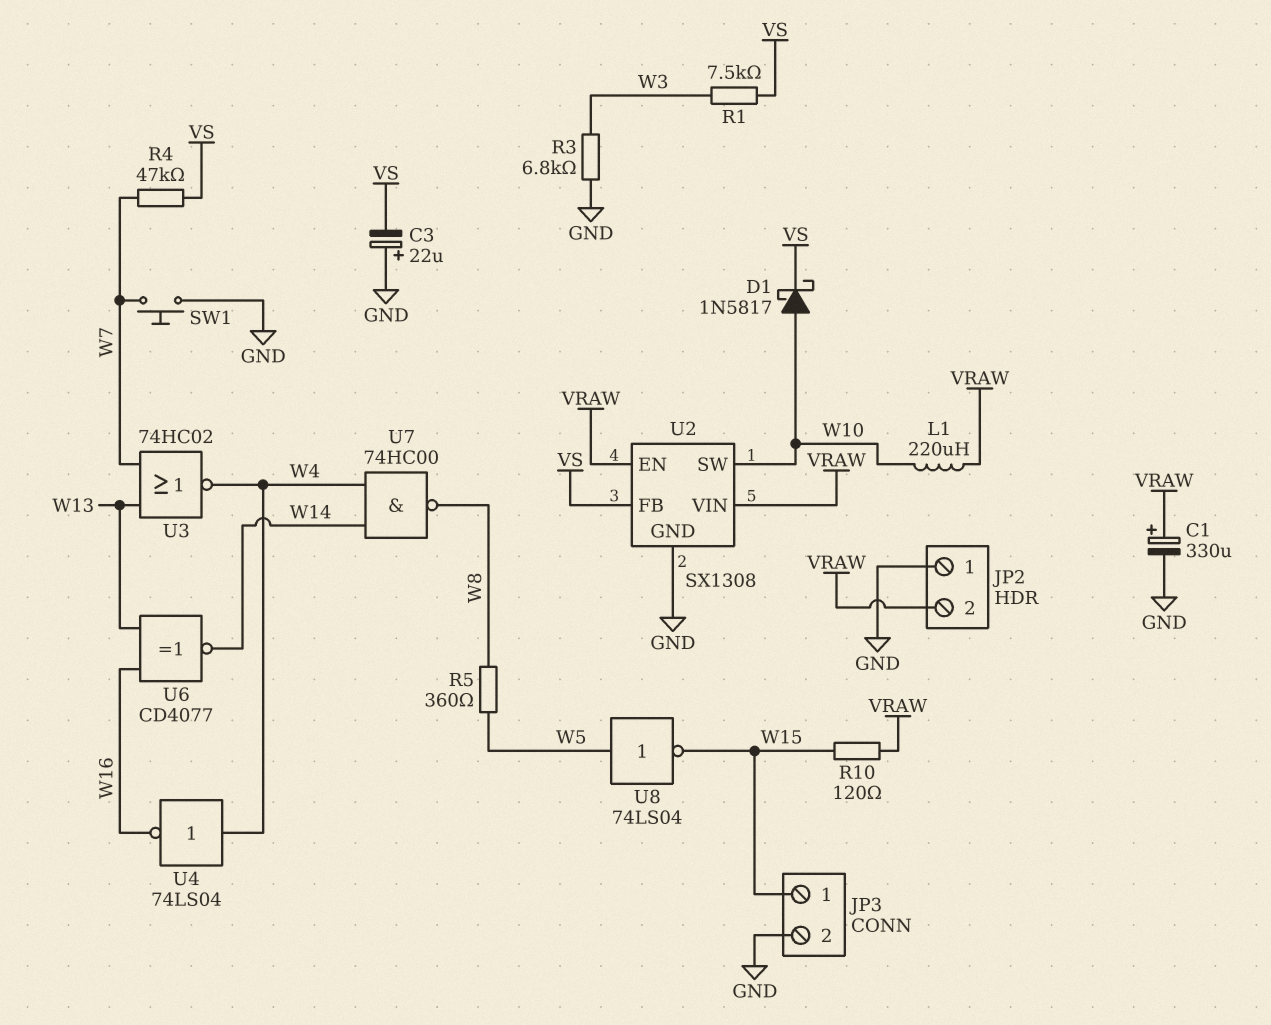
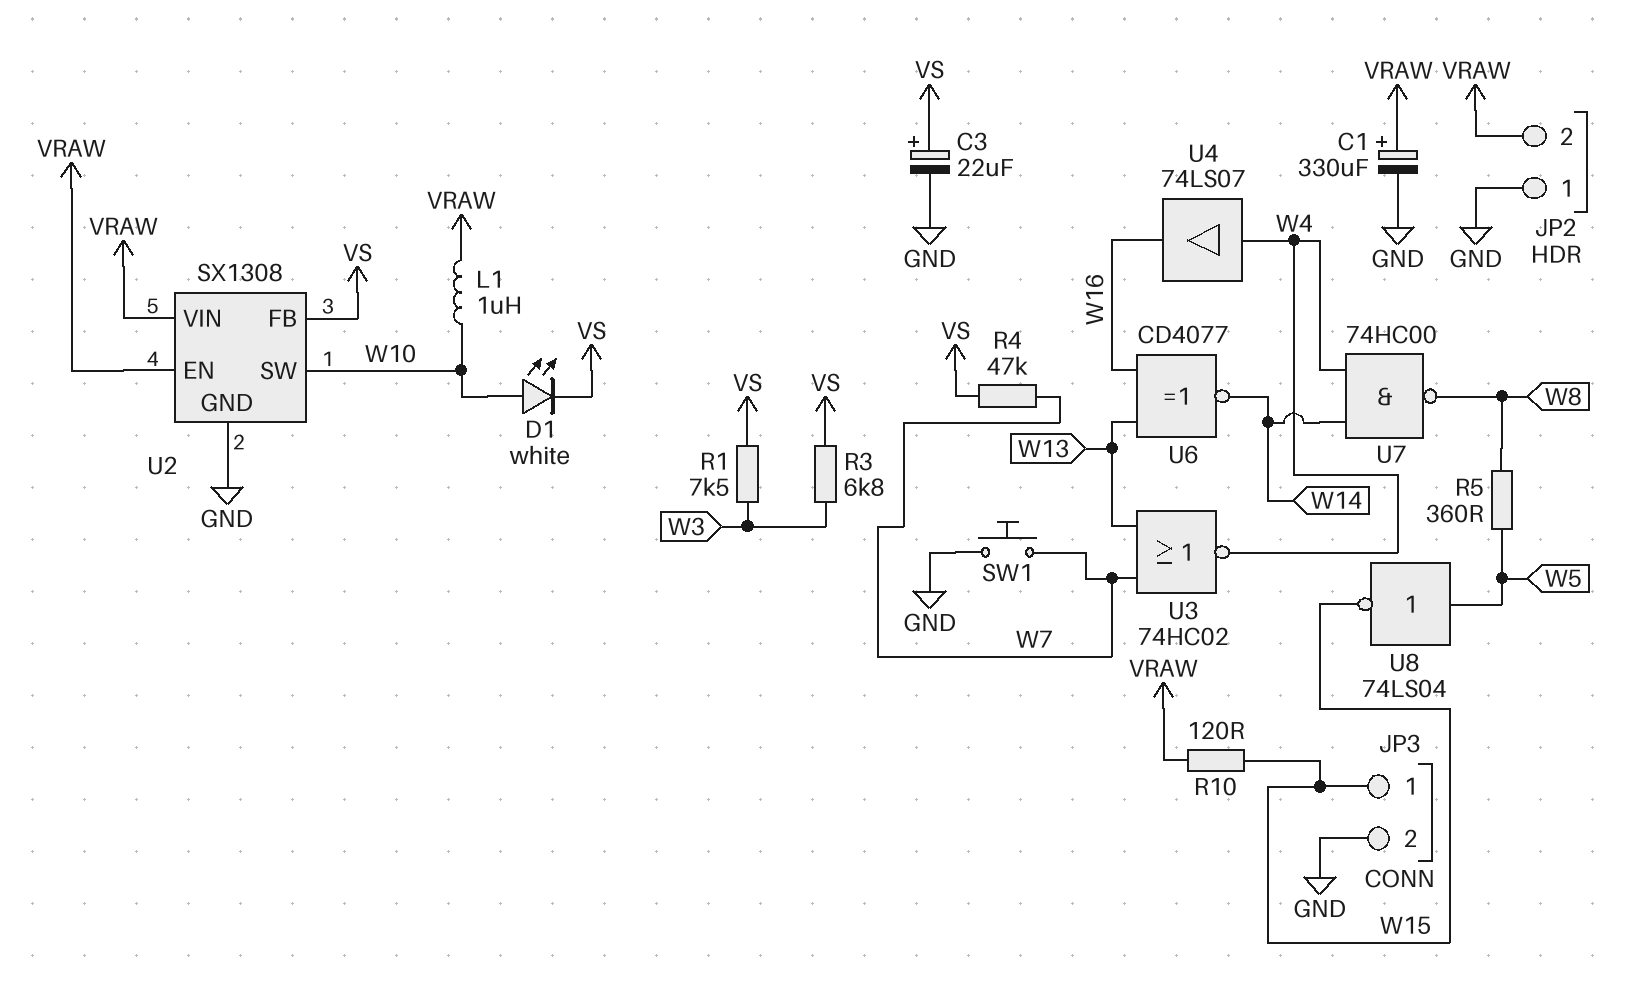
C3: 22uF (plus GND, minus VS) -> 22uF (plus VS, minus GND)
D1: schottky 1N5817 (A W10, K VS) -> LED white (A W10, K VS)
L1: 220uH (VRAW, W10) -> 1uH (VRAW, W10)
R3: 6.8k (GND, W3) -> 6.8k (VS, W3)
U4: NOT 74LS04 (in W4, out W16) -> buffer 74LS07 (in W4, out W16)

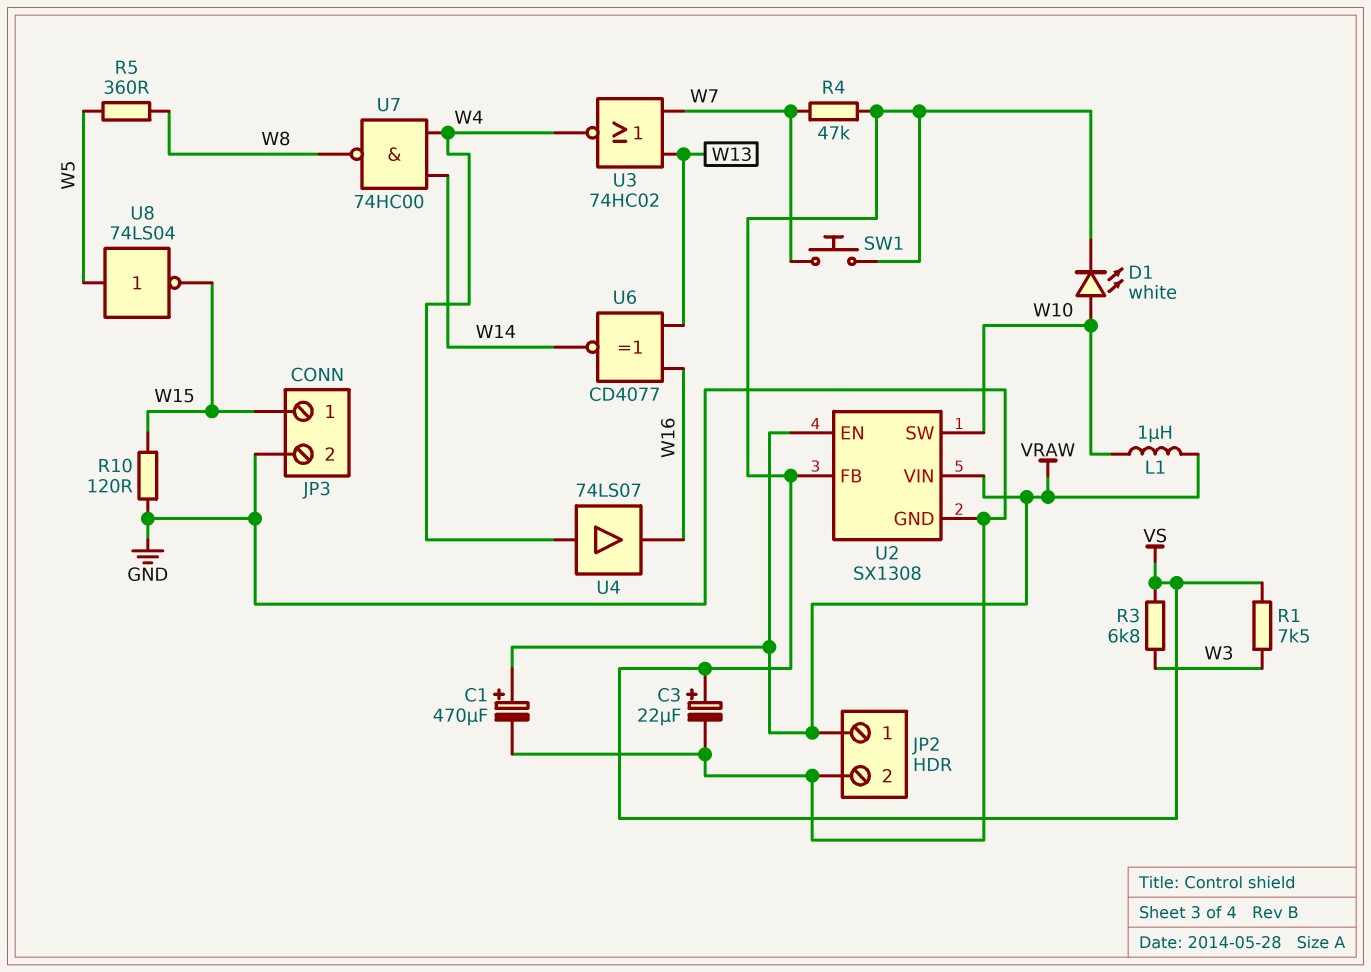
C1: 330uF (plus VRAW, minus GND) -> 470uF (plus VRAW, minus GND)
JP2 pin 1: GND -> VRAW
JP2 pin 2: VRAW -> GND
R10: 120 (VRAW, W15) -> 120 (GND, W15)
SW1: button (GND, W7) -> button (VS, W7)

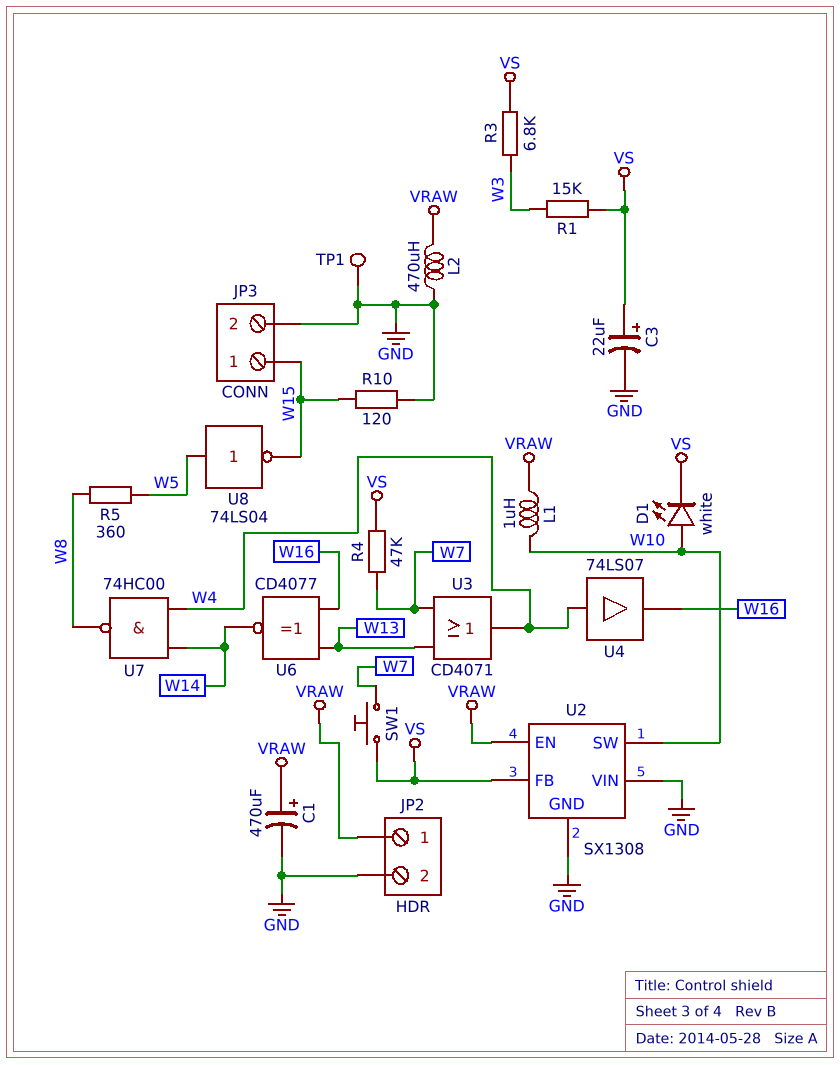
L2: none -> 470uH (GND, VRAW)
R1: 7.5k (VS, W3) -> 15k (VS, W3)
TP1: none -> test point (GND)
U2 pin VIN: VRAW -> GND
U3: NOR 74HC02 (in W7, in W13, out W4) -> OR CD4071 (in W7, in W13, out W4)

